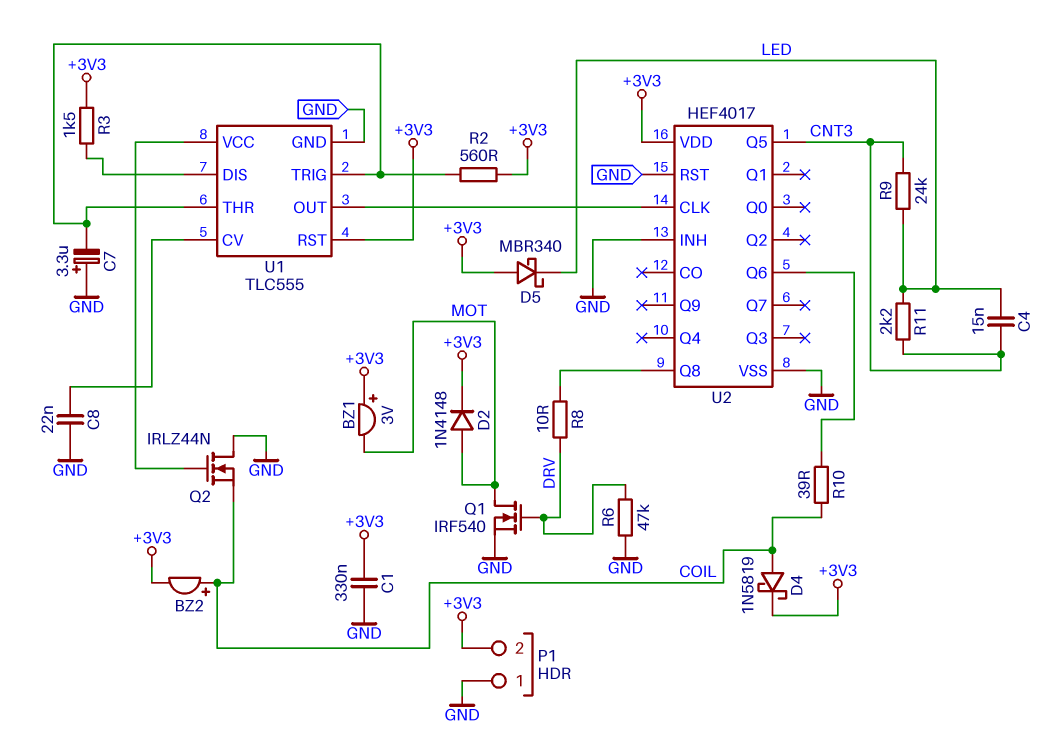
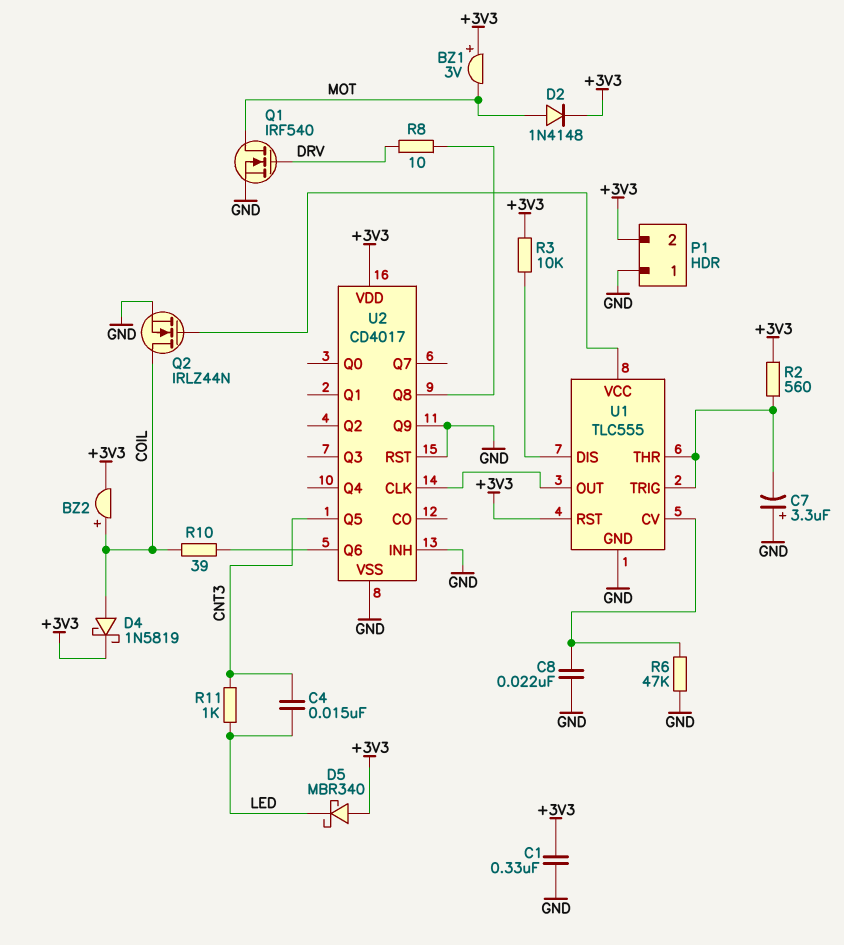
Q2: NMOS IRLZ44N (G U1/VCC, D GND, S COIL) -> NMOS IRLZ44N (G U1/VCC, D COIL, S GND)
R3: 1.5k (+3V3, U1/DIS) -> 10k (+3V3, U1/DIS)
R6: 47k (DRV, GND) -> 47k (GND, U1/CV)
R9: 24k (CNT3, LED) -> none
R11: 2.2k (CNT3, LED) -> 1k (CNT3, LED)
U2: HEF4017 -> CD4017
U2 pin Q9: none -> GND

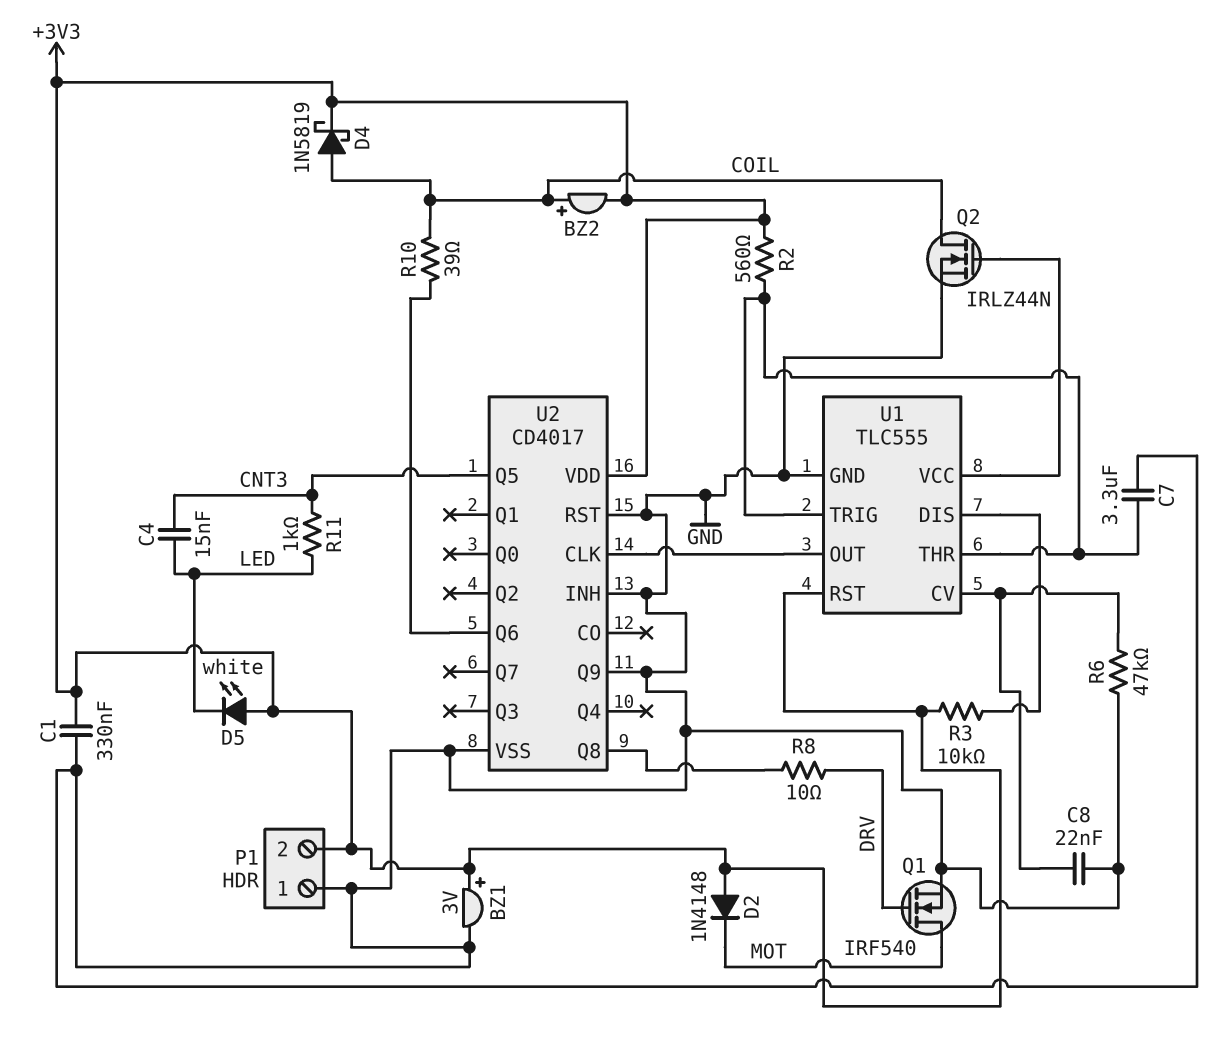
BZ1: buzzer 3V (plus +3V3, minus MOT) -> buzzer 3V (plus +3V3, minus GND)
C7: 3.3uF (plus GND, minus U1/THR) -> 3.3uF (GND, U1/THR)
D2: diode 1N4148 (A MOT, K +3V3) -> diode 1N4148 (A +3V3, K MOT)
D5: schottky MBR340 (A +3V3, K LED) -> LED white (A +3V3, K LED)

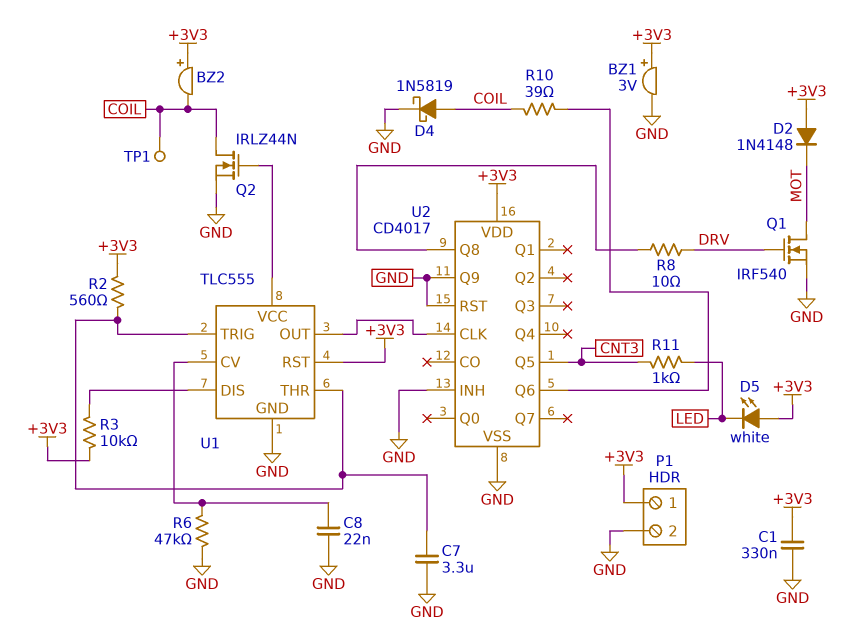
BZ2: buzzer (plus COIL, minus +3V3) -> buzzer (plus +3V3, minus COIL)
C4: 15nF (CNT3, LED) -> none
D4: schottky 1N5819 (A COIL, K +3V3) -> schottky 1N5819 (A COIL, K GND)
P1 pin 1: GND -> +3V3
P1 pin 2: +3V3 -> GND
TP1: none -> test point (COIL)

